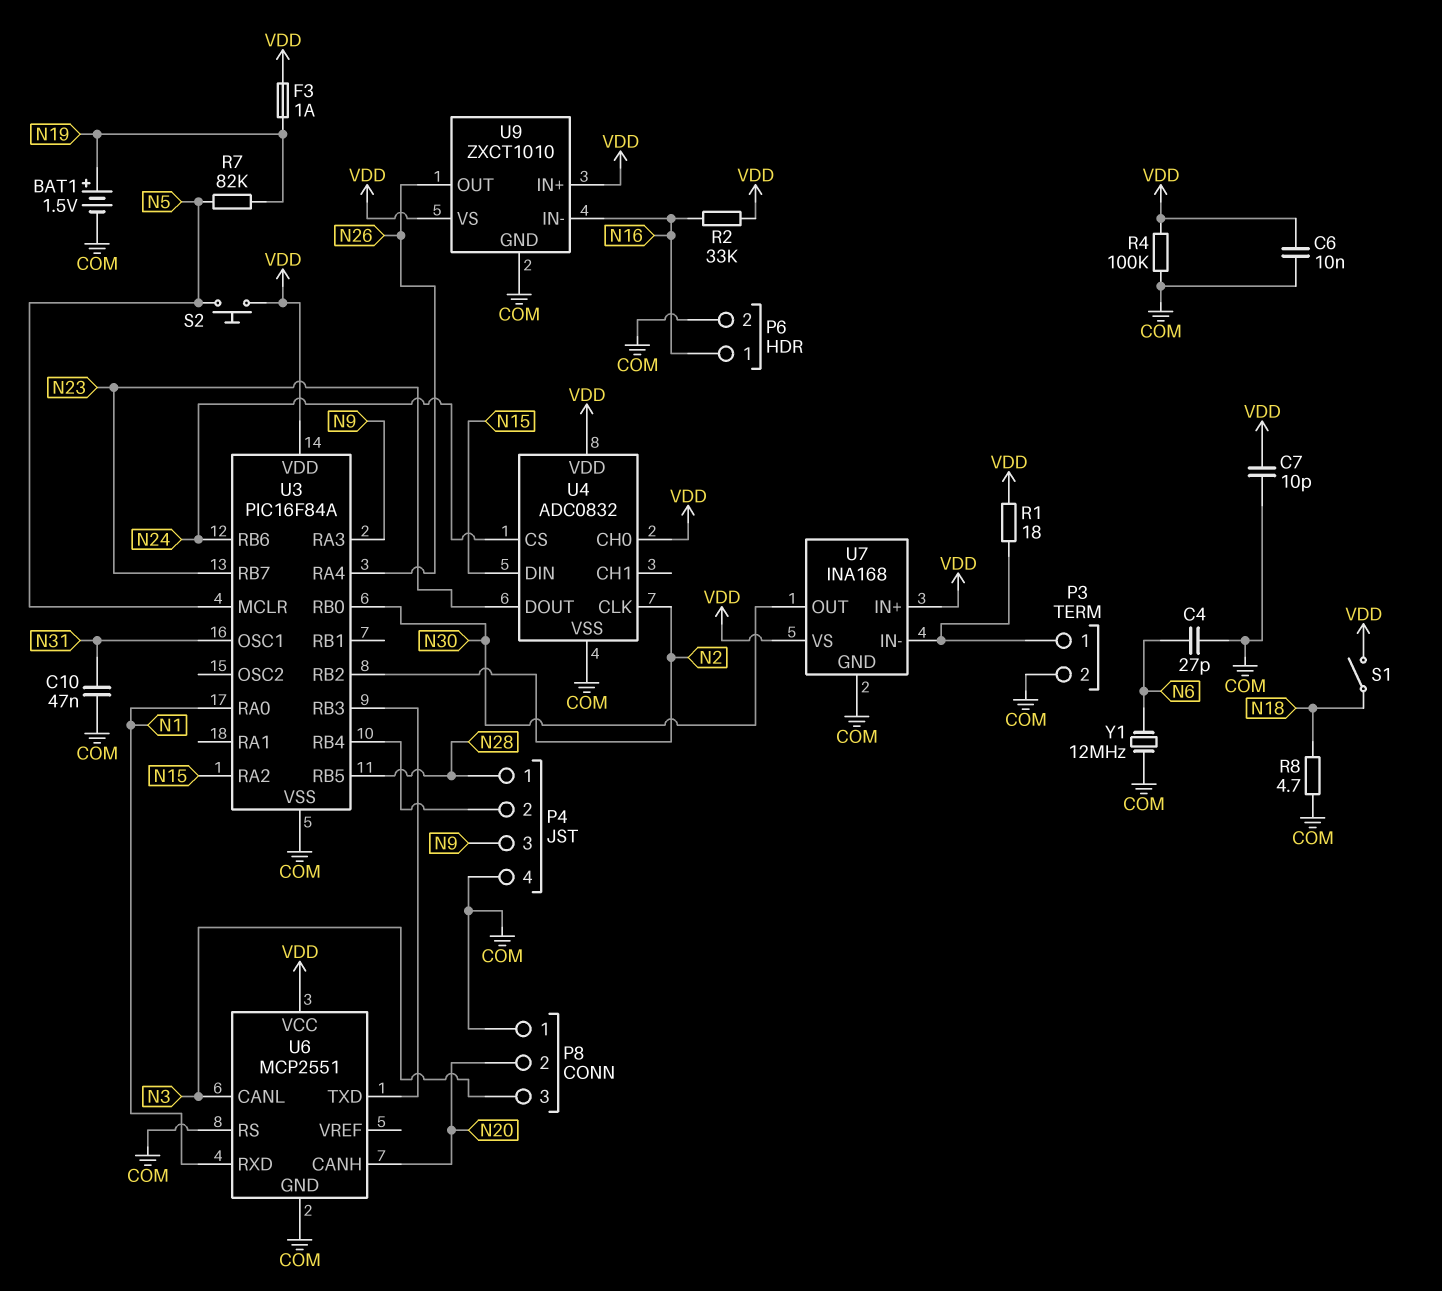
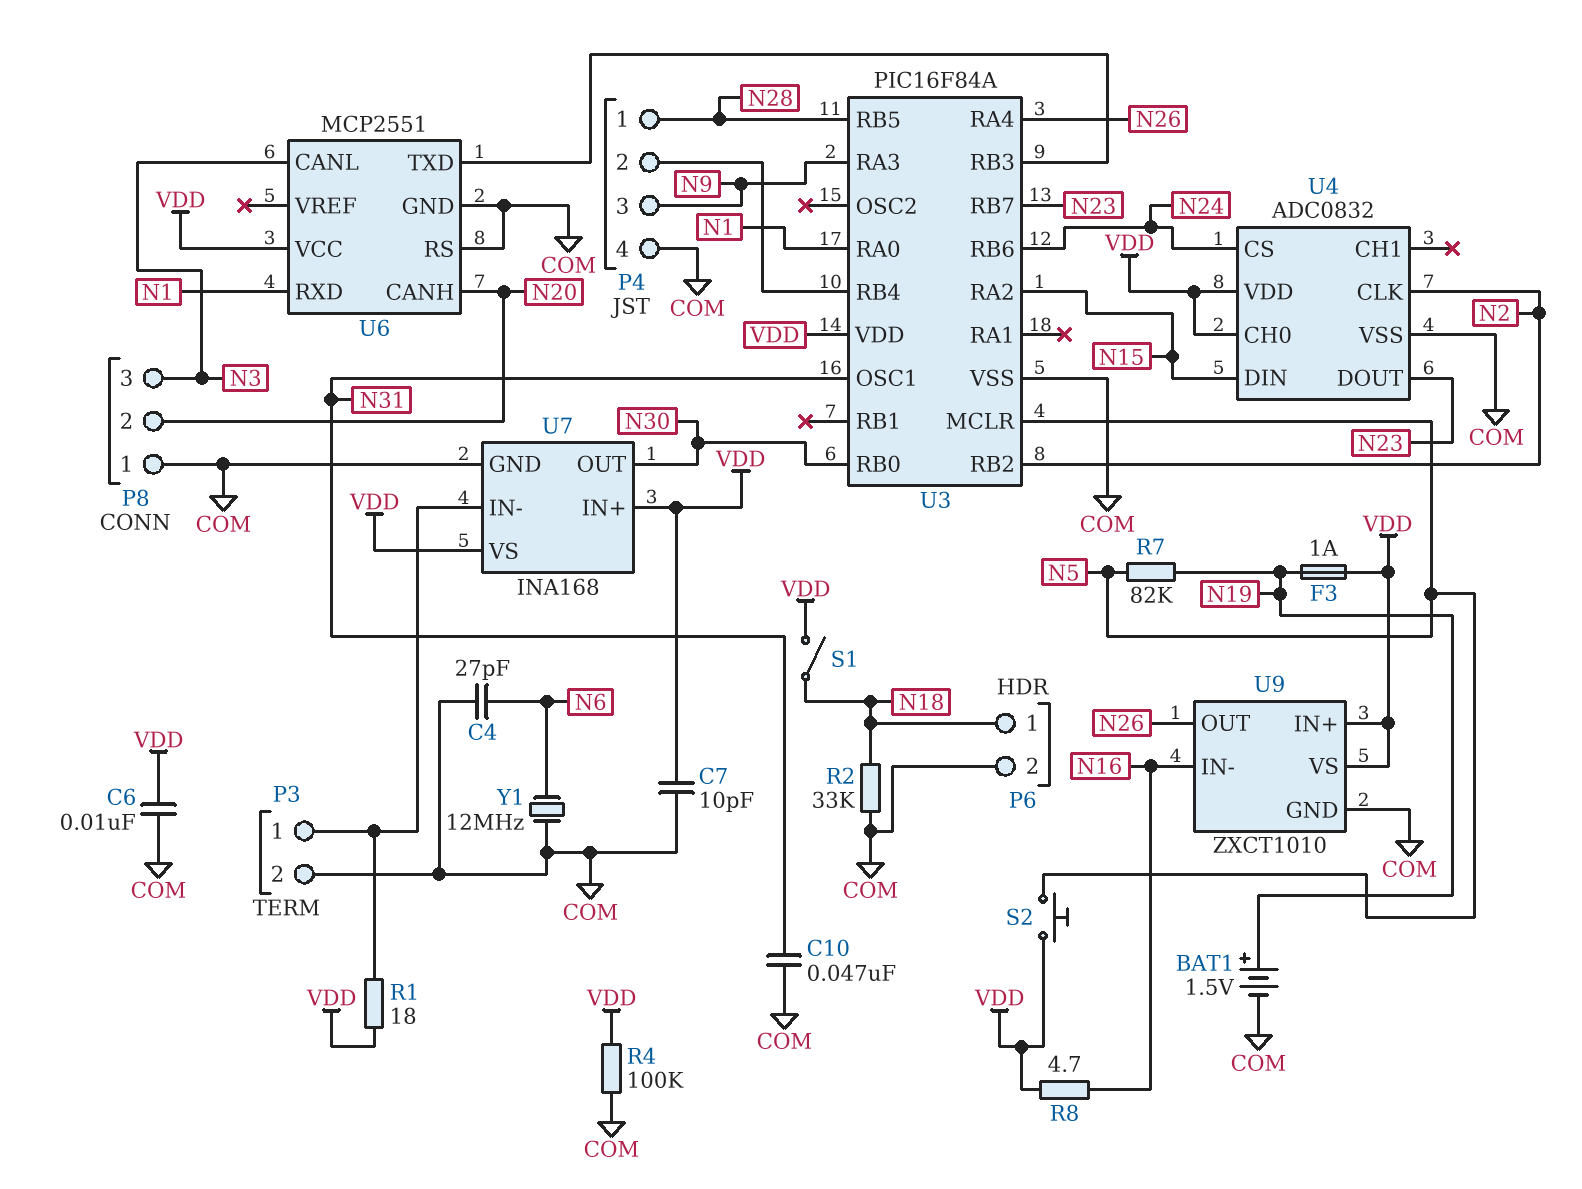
P6 pin 1: N16 -> N18
R2: 33k (N16, VDD) -> 33k (COM, N18)
R8: 4.7 (COM, N18) -> 4.7 (N16, VDD)

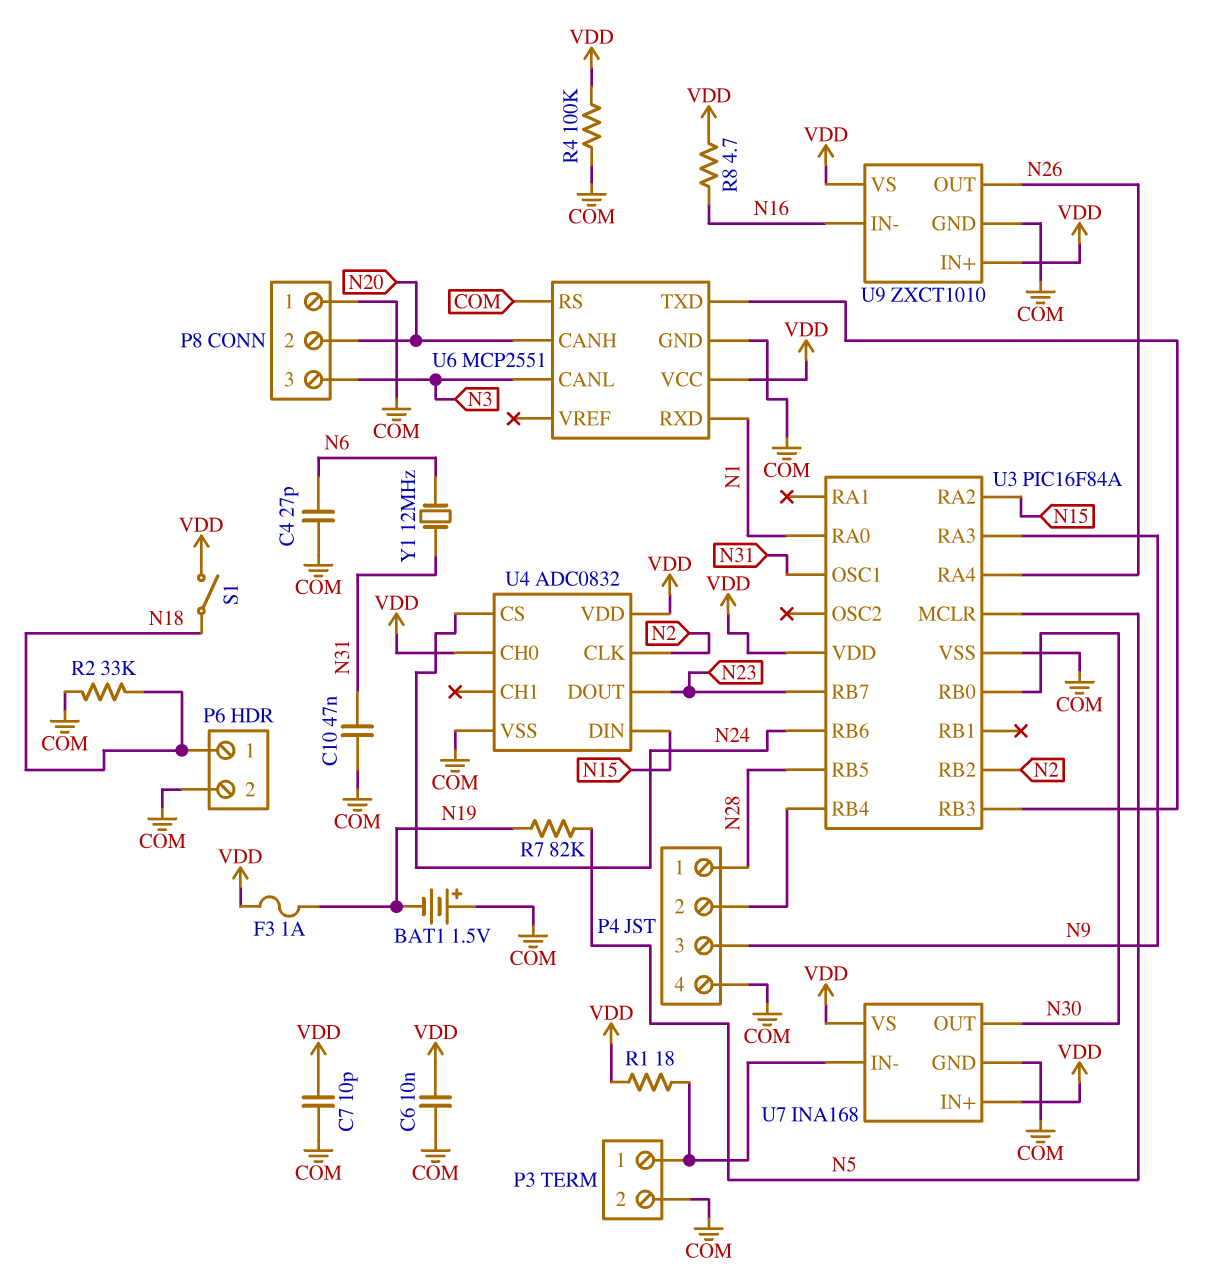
BAT1: 1.5V (plus N19, minus COM) -> 1.5V (plus COM, minus N19)
S2: button (N5, VDD) -> none
Y1: 12MHz (COM, N6) -> 12MHz (N6, N31)

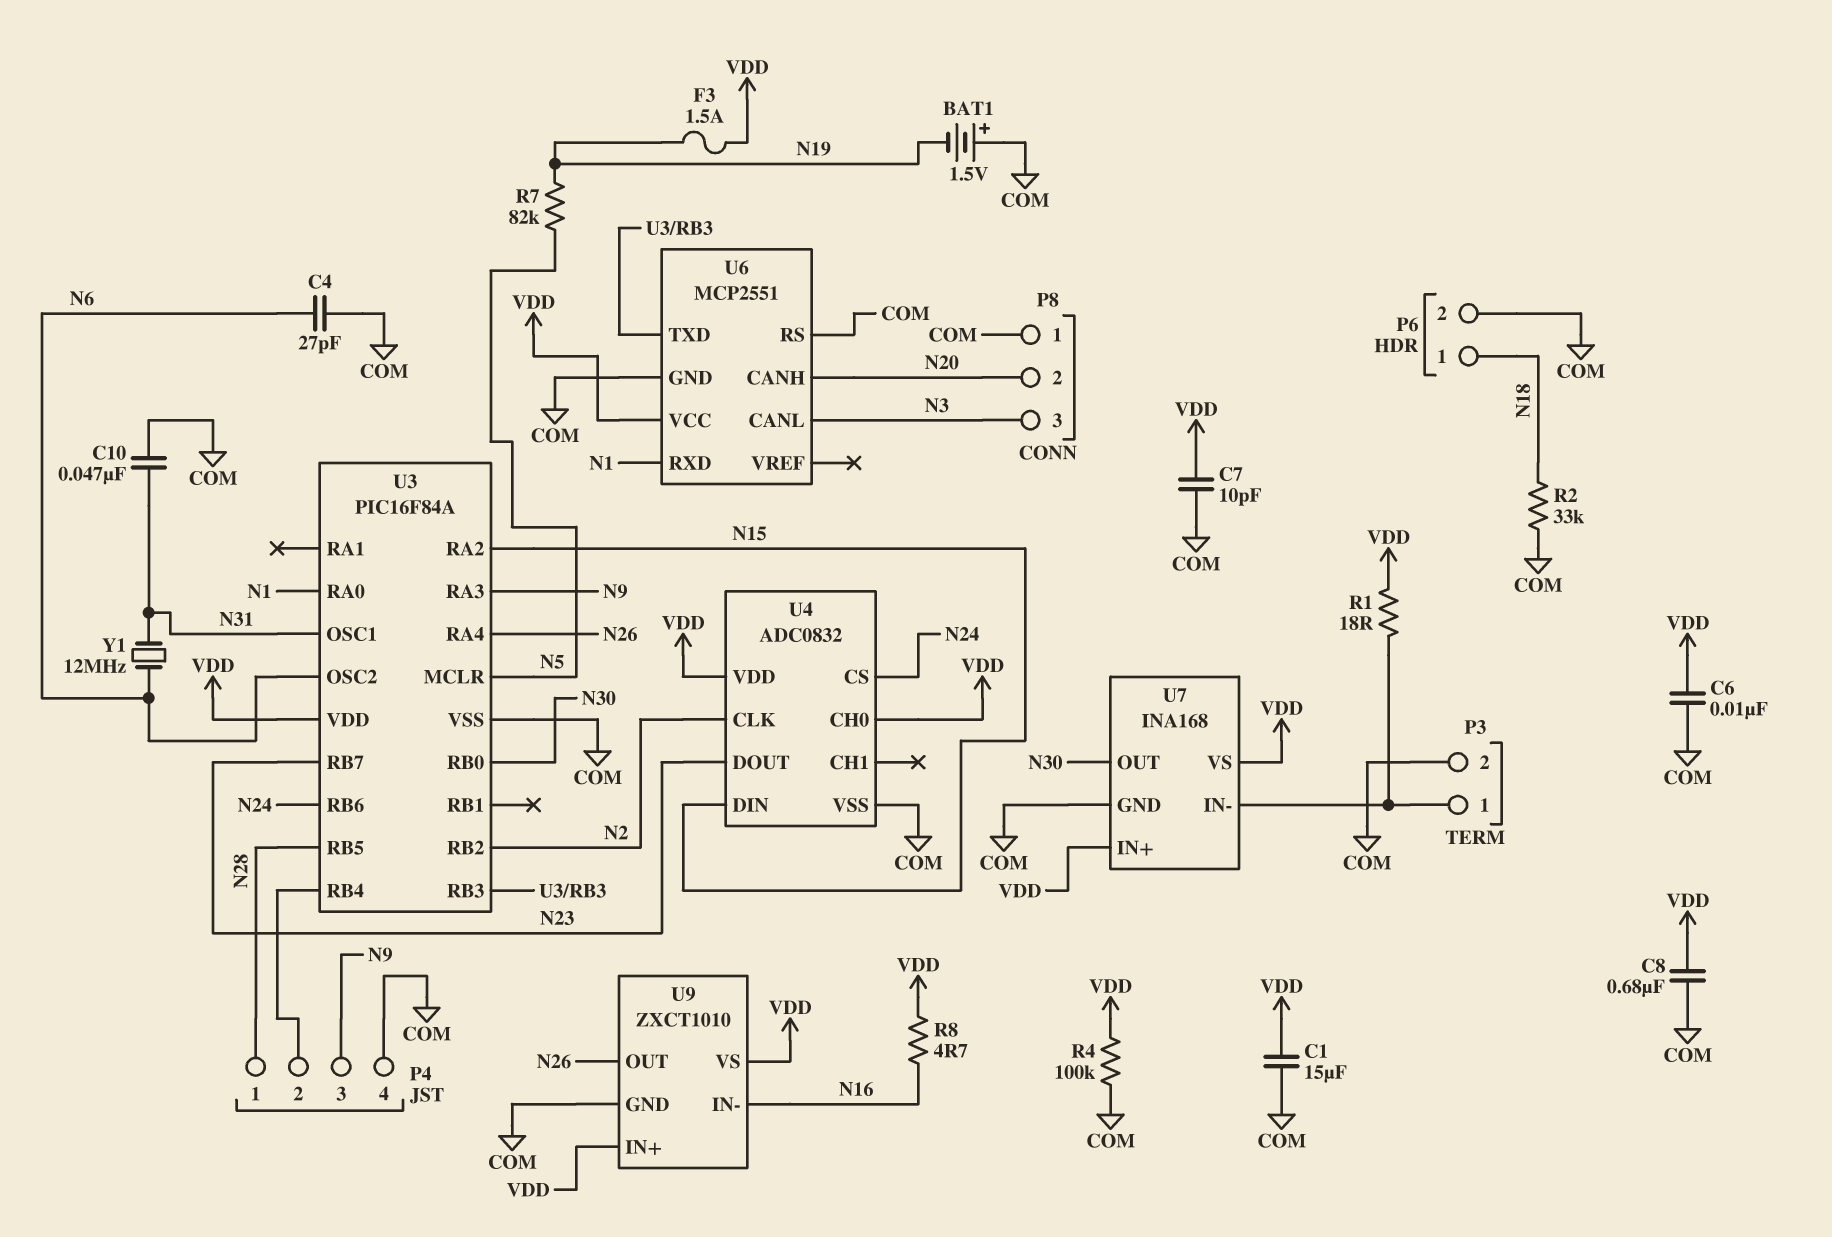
C1: none -> 15uF (COM, VDD)
C8: none -> 680nF (COM, VDD)
F3: 1A (N19, VDD) -> 1.5A (N19, VDD)
S1: switch (N18, VDD) -> none
U3 pin OSC2: none -> N6

